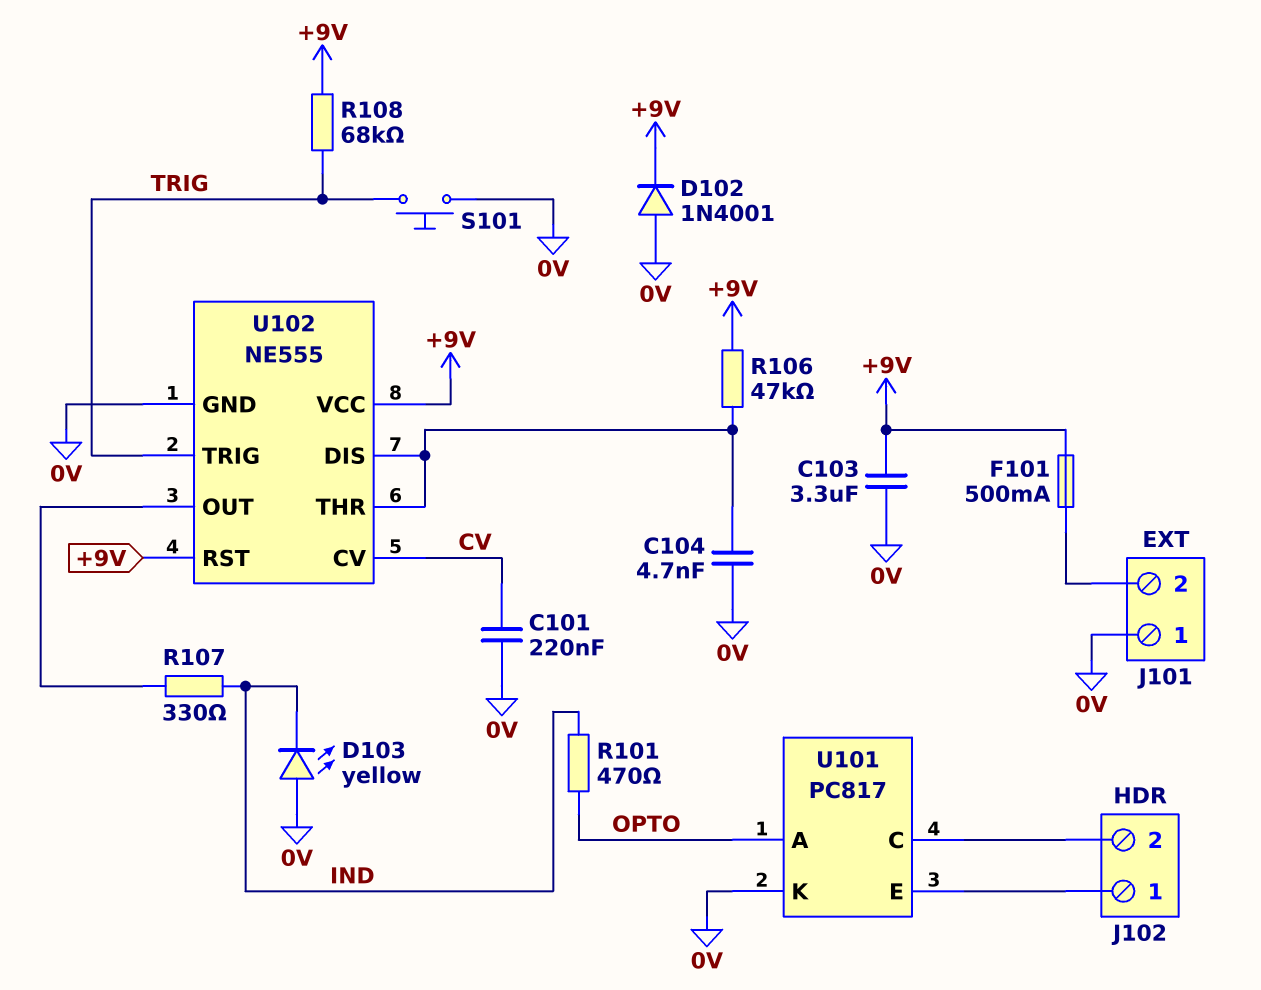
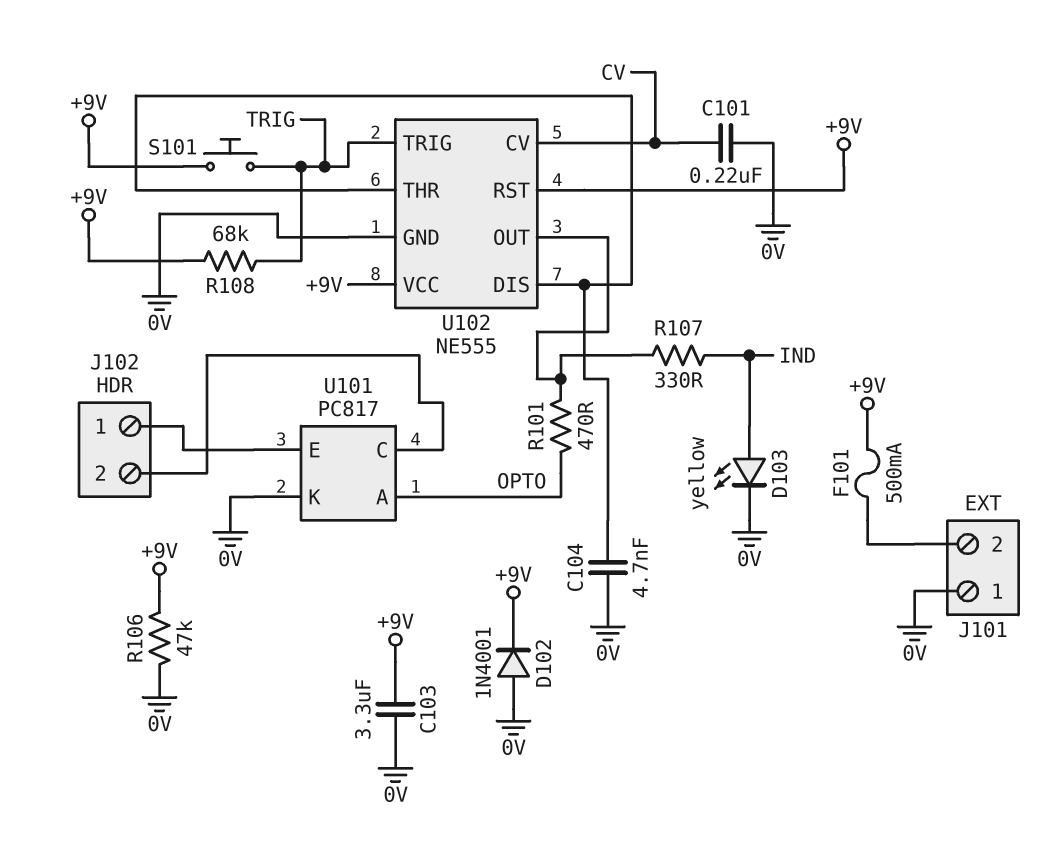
D103: LED yellow (A 0V, K IND) -> LED yellow (A IND, K 0V)
R101: 470 (IND, OPTO) -> 470 (OPTO, U102/OUT)
R106: 47k (+9V, U102/DIS) -> 47k (+9V, 0V)
S101: button (0V, TRIG) -> button (+9V, TRIG)

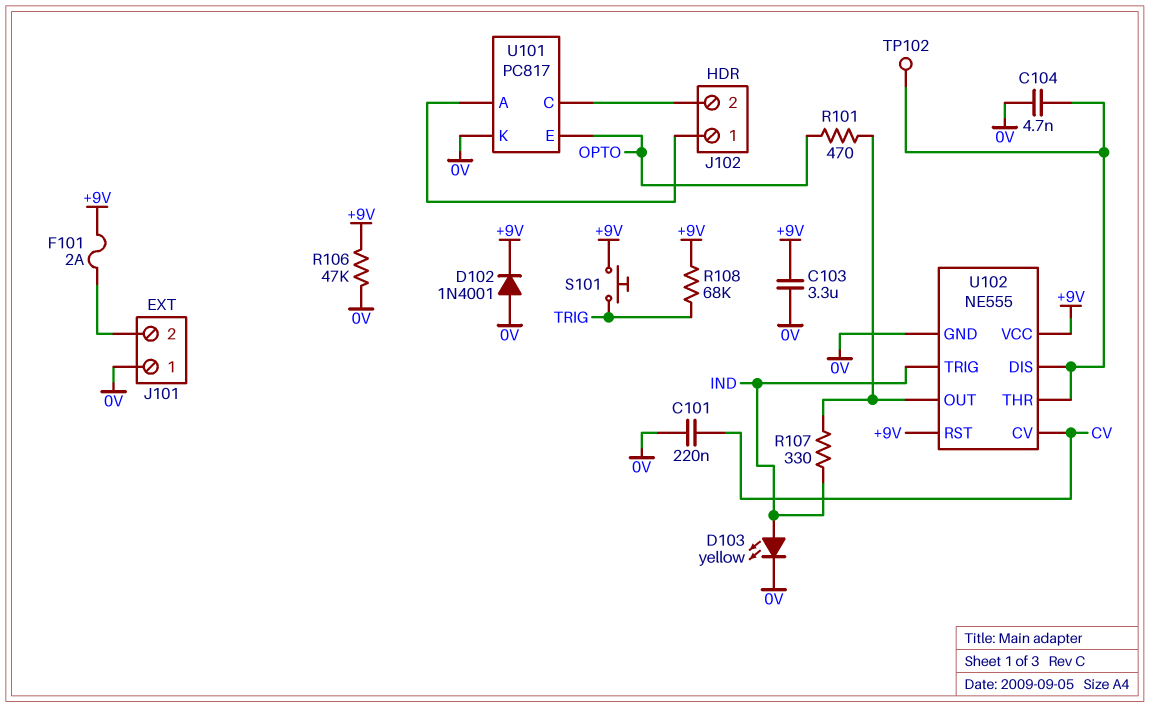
F101: 500mA (+9V, J101/2) -> 2A (+9V, J101/2)
TP102: none -> test point (U102/DIS)
U101 pin A: OPTO -> J102/1
U101 pin E: J102/1 -> OPTO
U102 pin TRIG: TRIG -> IND

